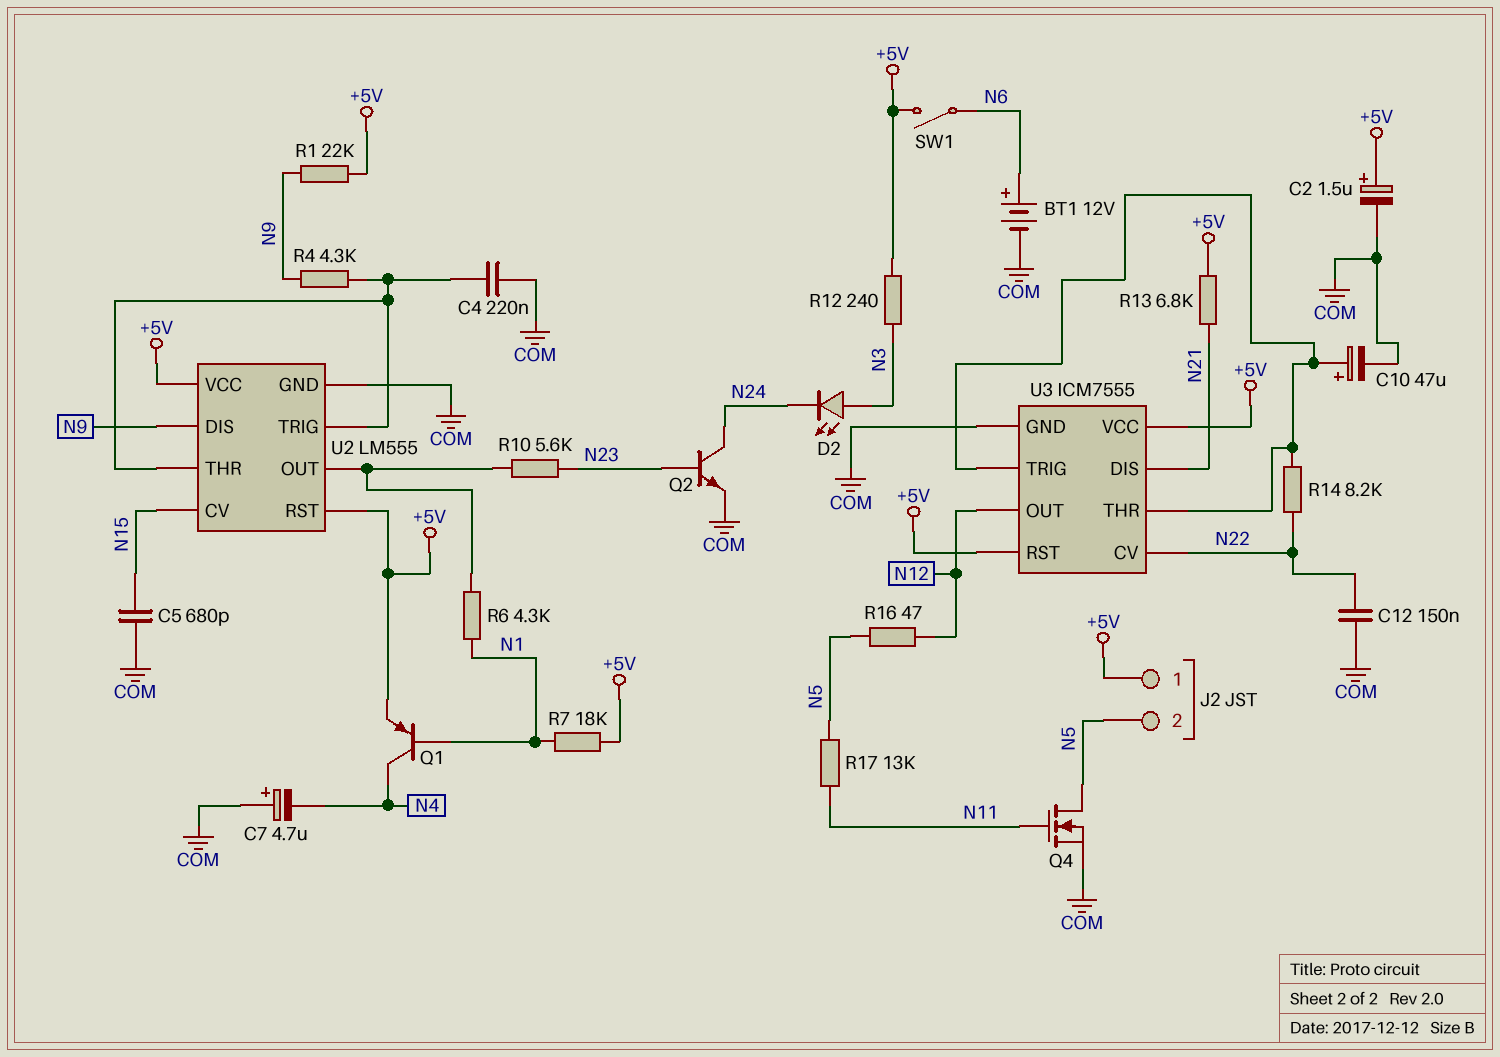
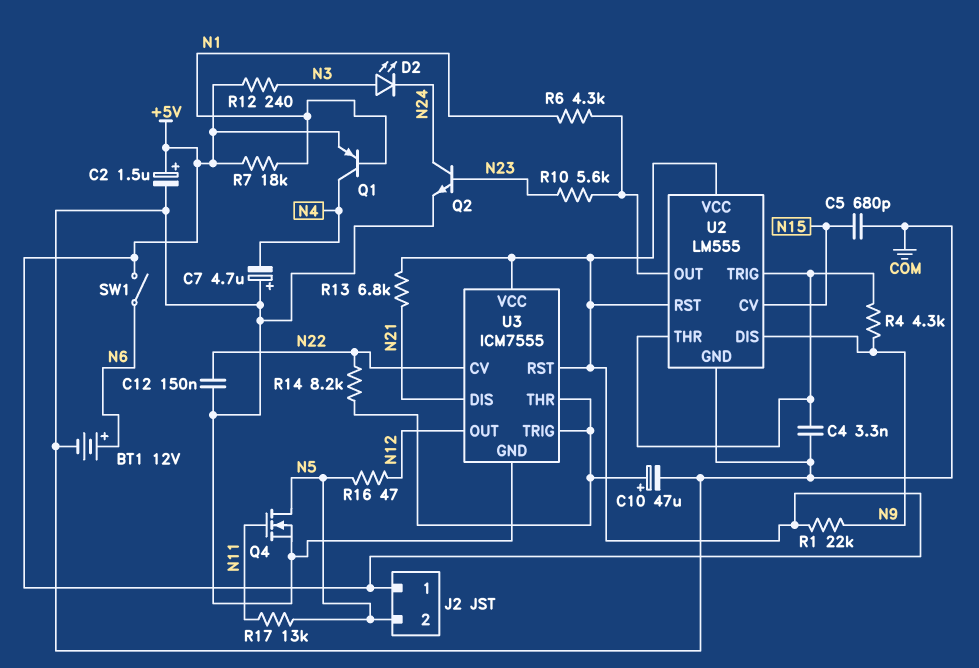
C4: 220nF (COM, U2/THR) -> 3.3nF (COM, U2/THR)

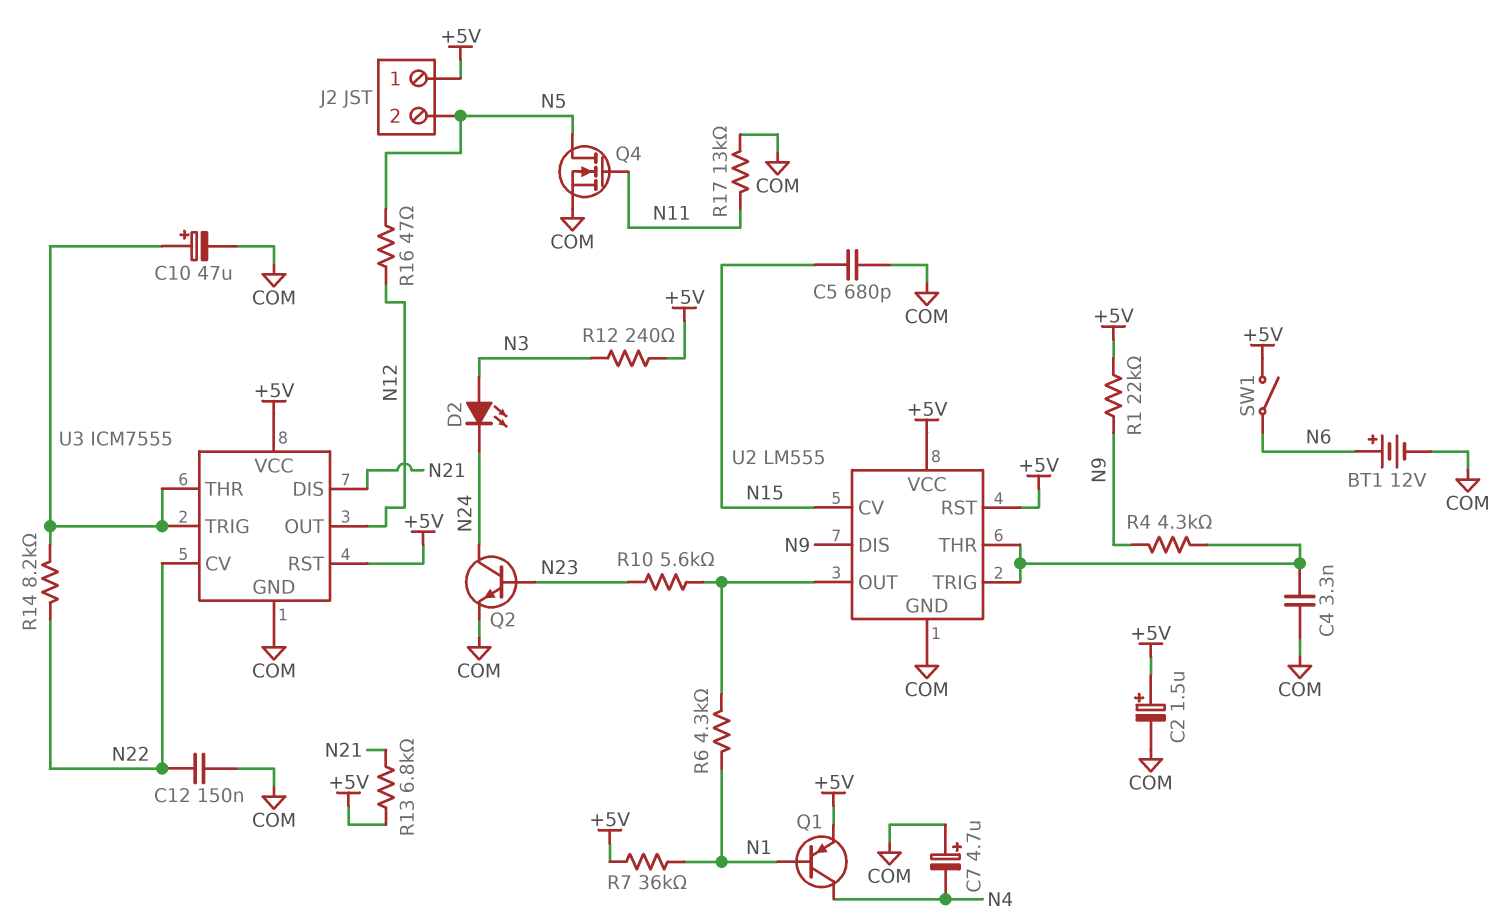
R7: 18k (+5V, N1) -> 36k (+5V, N1)
R17: 13k (N5, N11) -> 13k (COM, N11)

